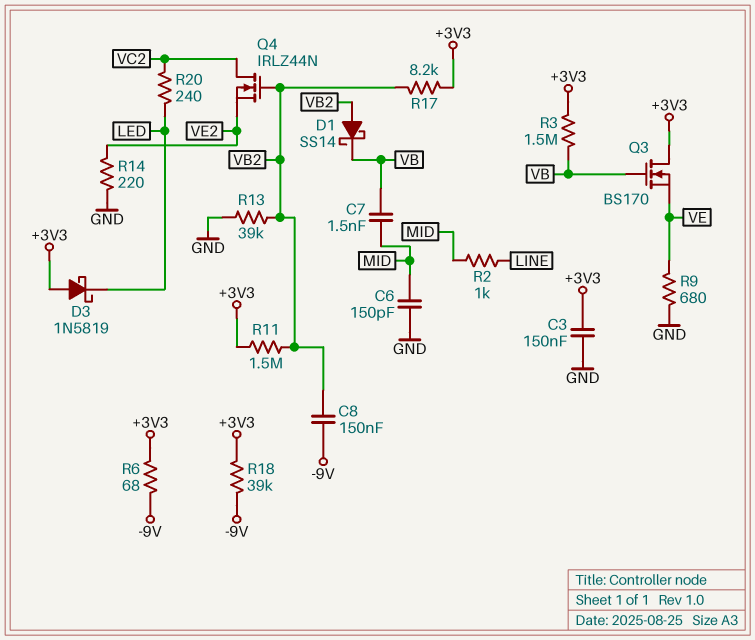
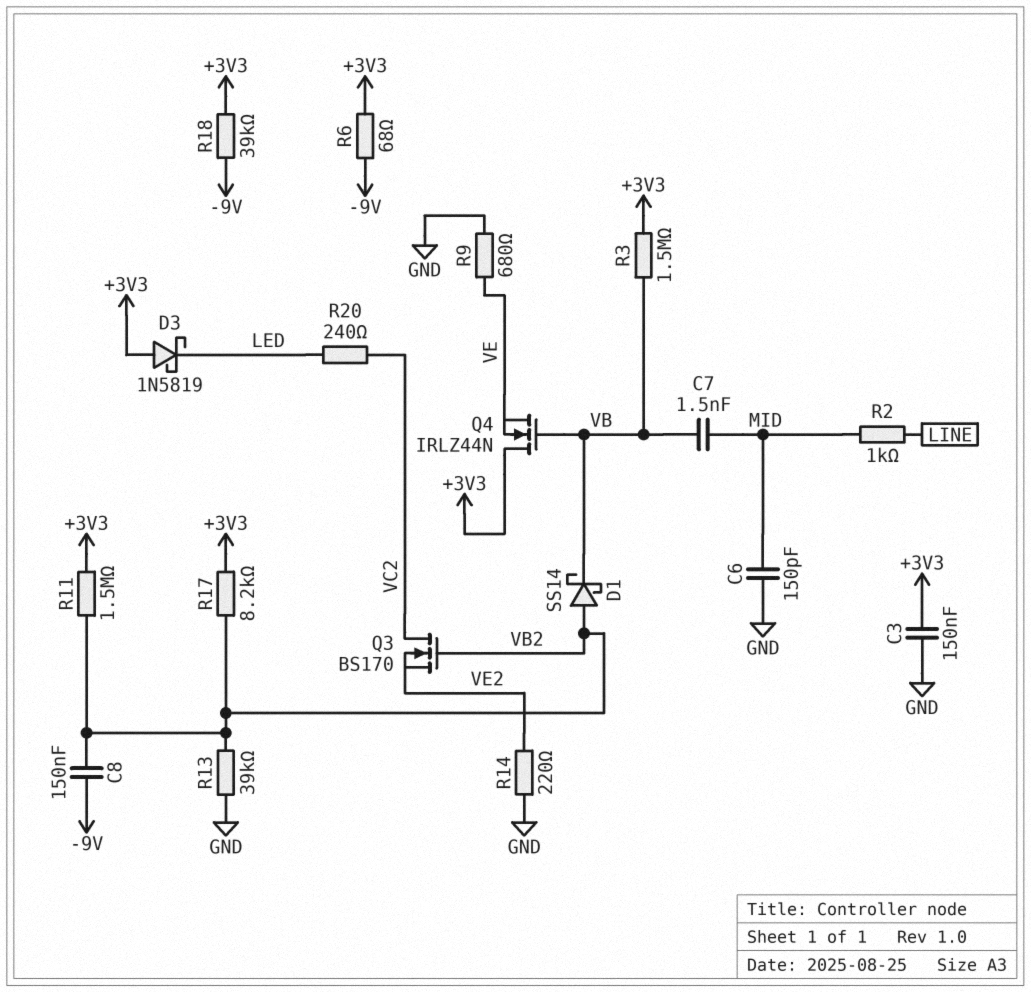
Q3: NMOS BS170 (G VB, D +3V3, S VE) -> NMOS BS170 (G VB2, D VC2, S VE2)
Q4: NMOS IRLZ44N (G VB2, D VC2, S VE2) -> NMOS IRLZ44N (G VB, D +3V3, S VE)

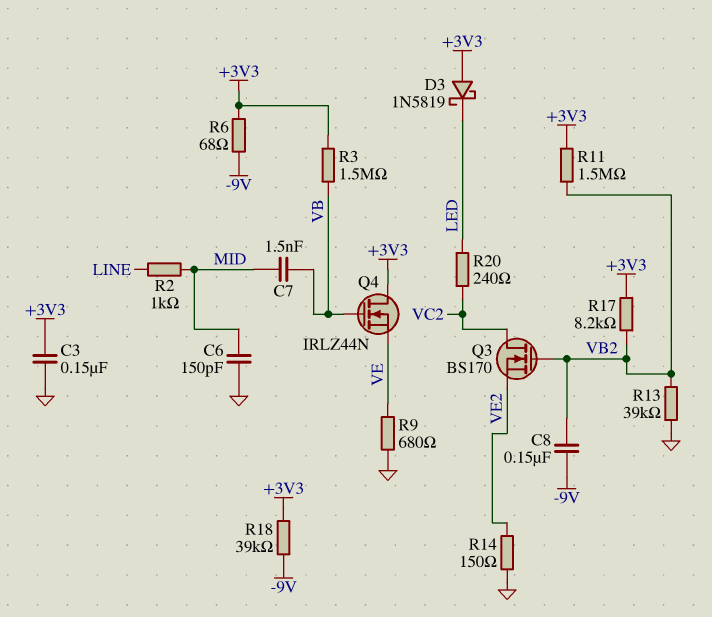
D1: schottky SS14 (A VB2, K VB) -> none
R14: 220 (GND, VE2) -> 150 (GND, VE2)

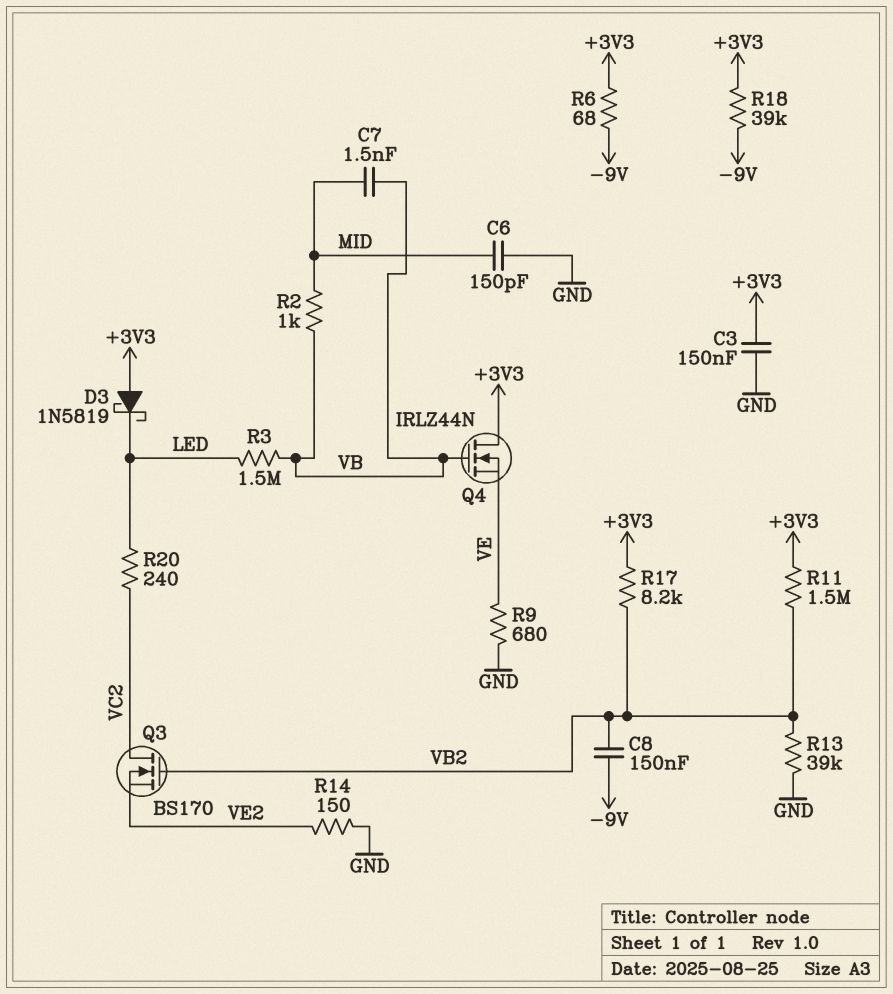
R2: 1k (LINE, MID) -> 1k (MID, VB)
R3: 1.5M (+3V3, VB) -> 1.5M (LED, VB)

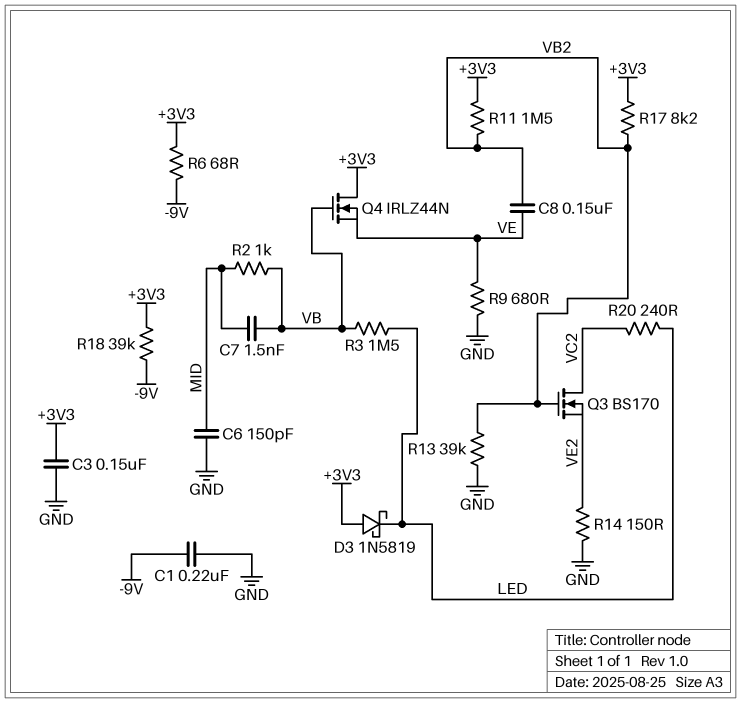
C1: none -> 220nF (-9V, GND)
C8: 150nF (-9V, VB2) -> 150nF (VB2, VE)

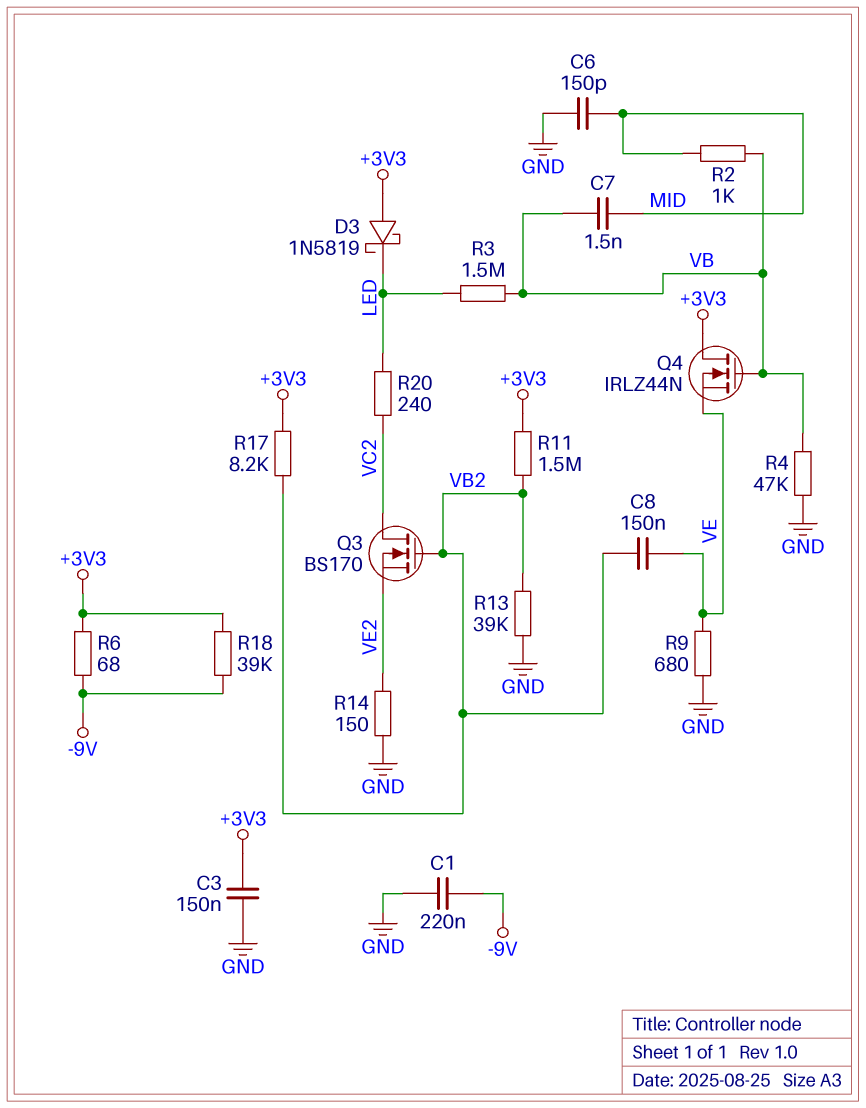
R4: none -> 47k (GND, VB)

